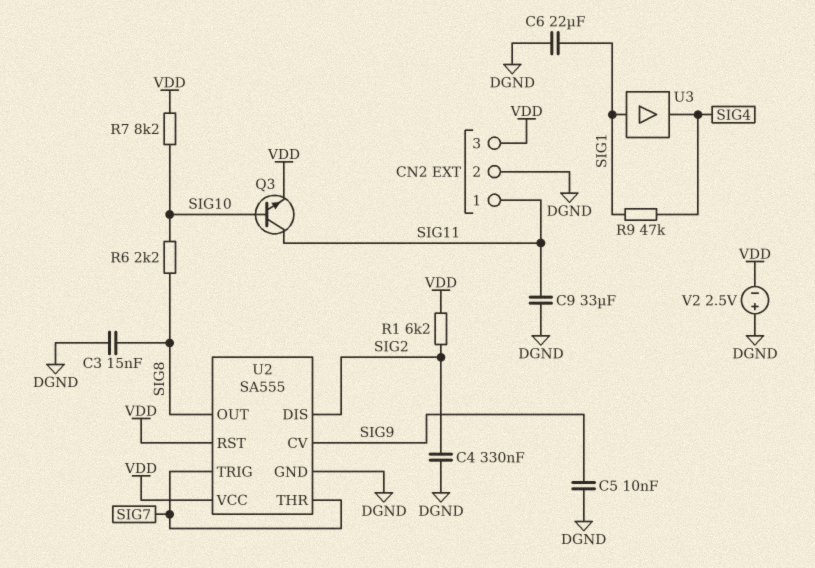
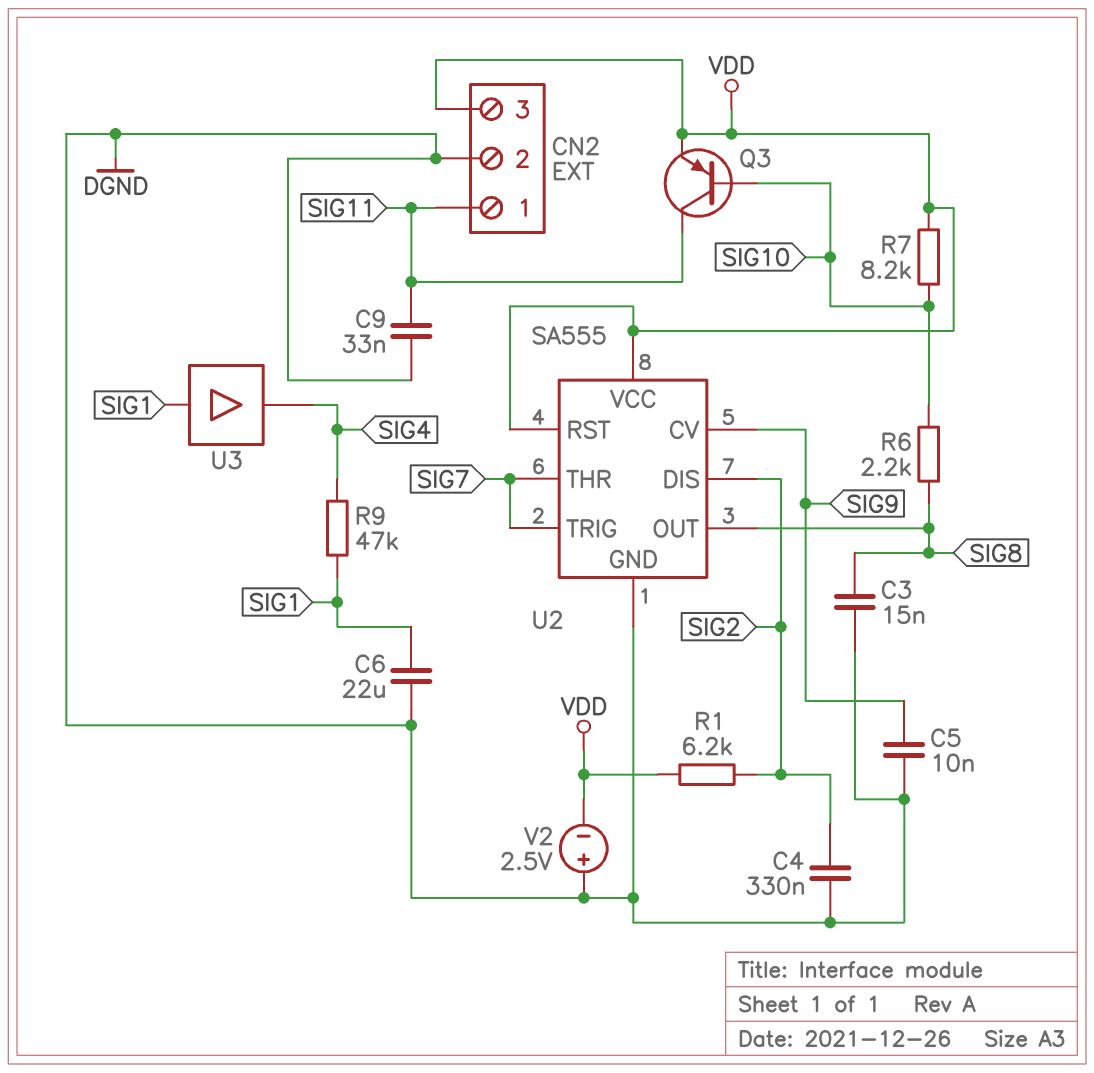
C9: 33uF (DGND, SIG11) -> 33nF (DGND, SIG11)
Q3: NPN (B SIG10, C SIG11, E VDD) -> PNP (B SIG10, C SIG11, E VDD)

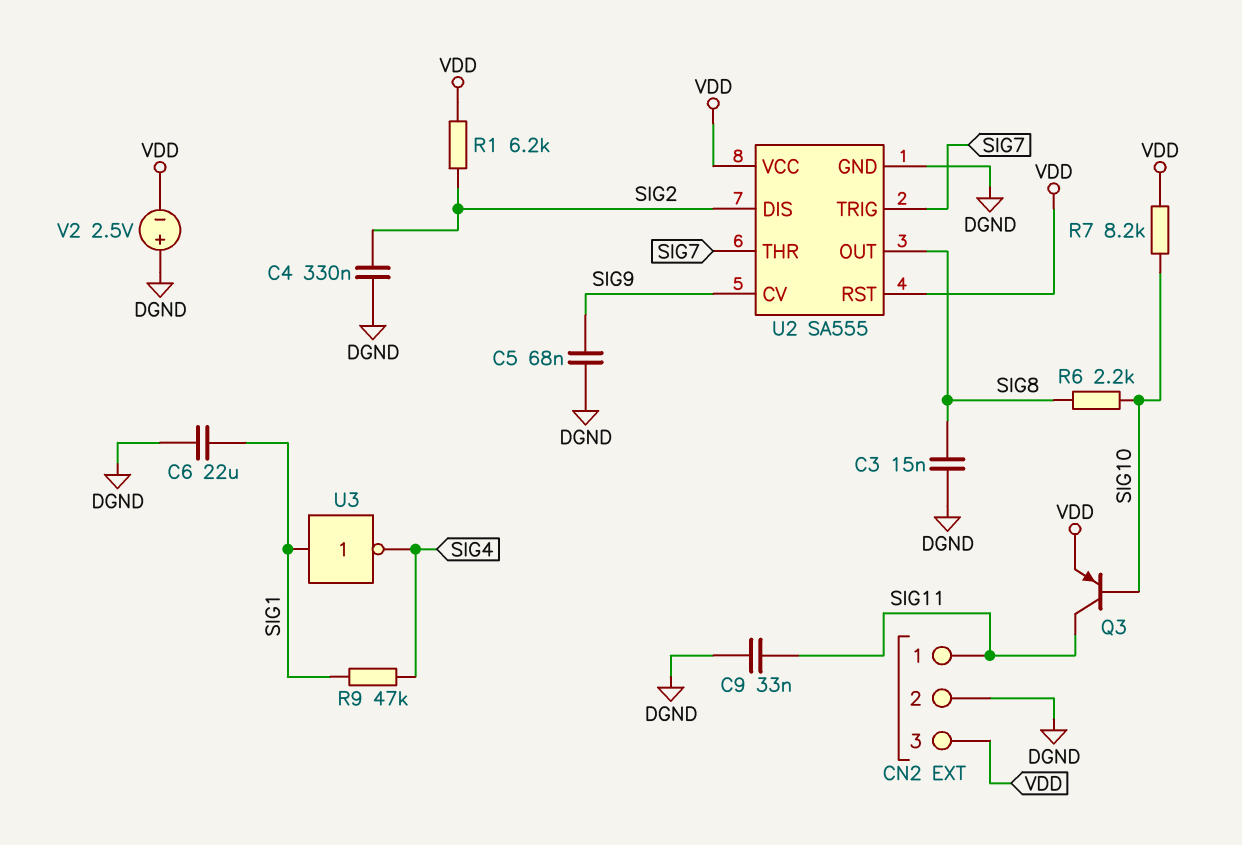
C5: 10nF (DGND, SIG9) -> 68nF (DGND, SIG9)
U3: buffer (in SIG1, out SIG4) -> NOT (in SIG1, out SIG4)

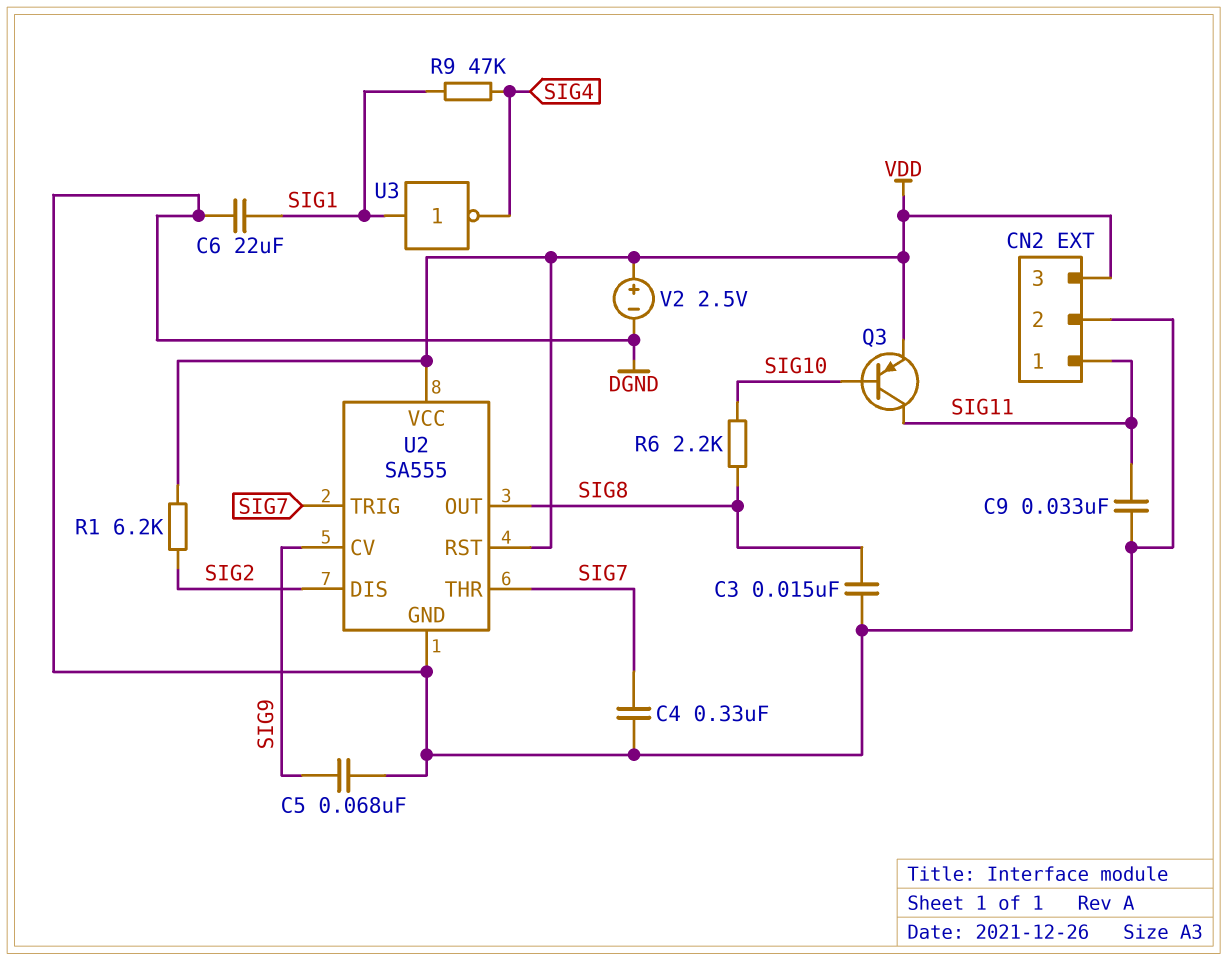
C4: 330nF (DGND, SIG2) -> 330nF (DGND, SIG7)
R7: 8.2k (SIG10, VDD) -> none
V2: 2.5V (plus DGND, minus VDD) -> 2.5V (plus VDD, minus DGND)

